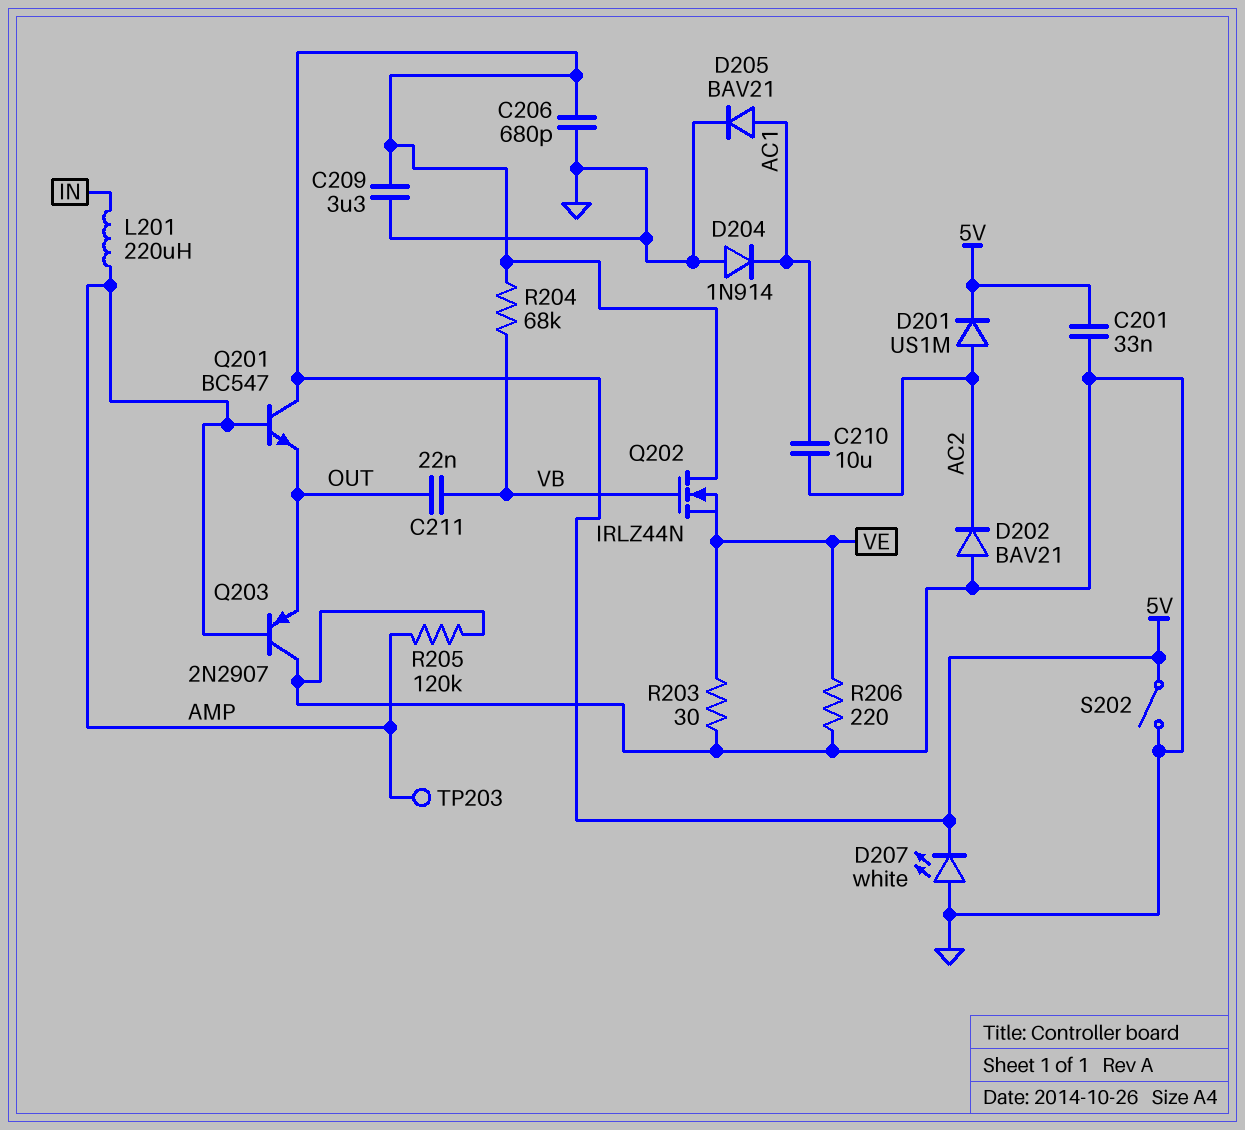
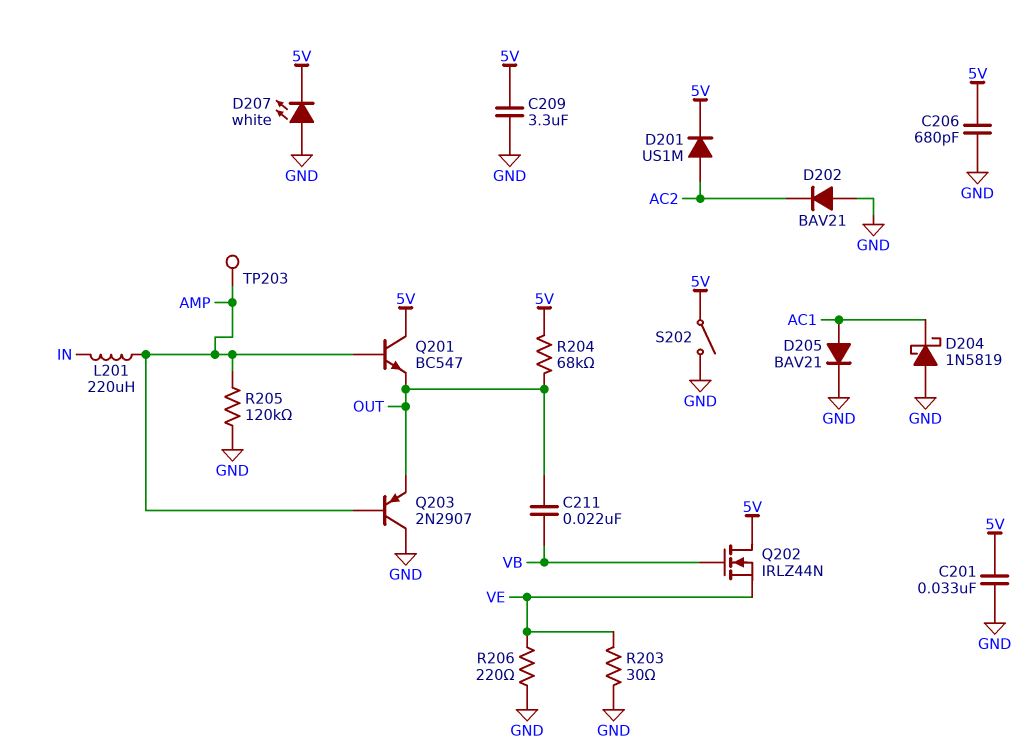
C210: 10uF (AC1, AC2) -> none
D204: diode 1N914 (A GND, K AC1) -> schottky 1N5819 (A GND, K AC1)
R204: 68k (5V, VB) -> 68k (5V, OUT)

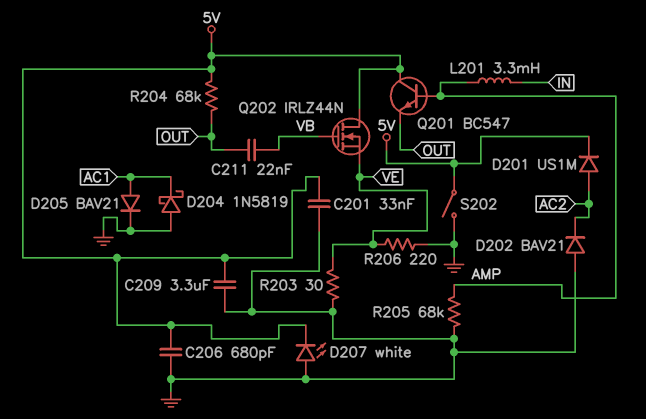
L201: 220uH (AMP, IN) -> 3.3mH (AMP, IN)
Q203: PNP 2N2907 (B AMP, C GND, E OUT) -> none
R205: 120k (AMP, GND) -> 68k (AMP, GND)
TP203: test point (AMP) -> none

